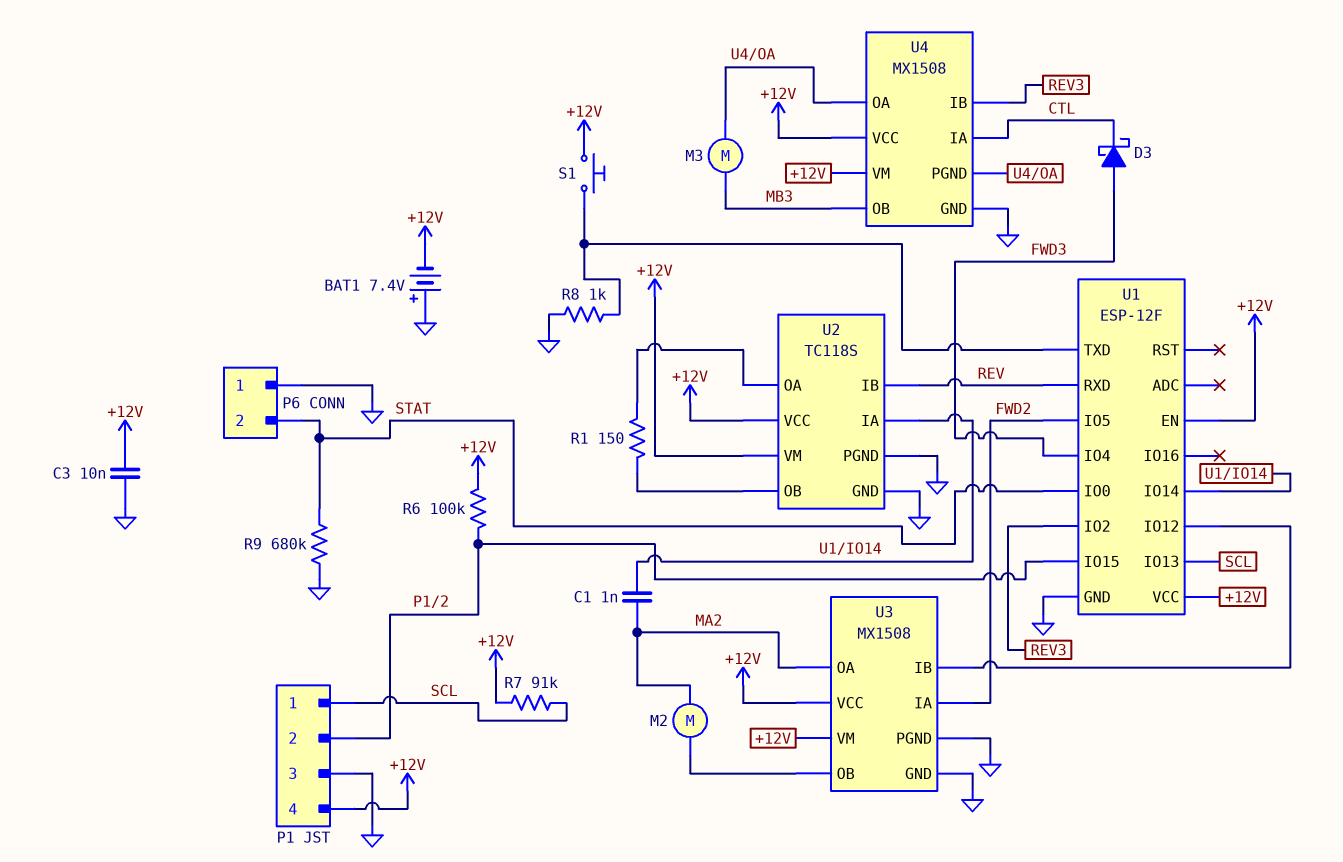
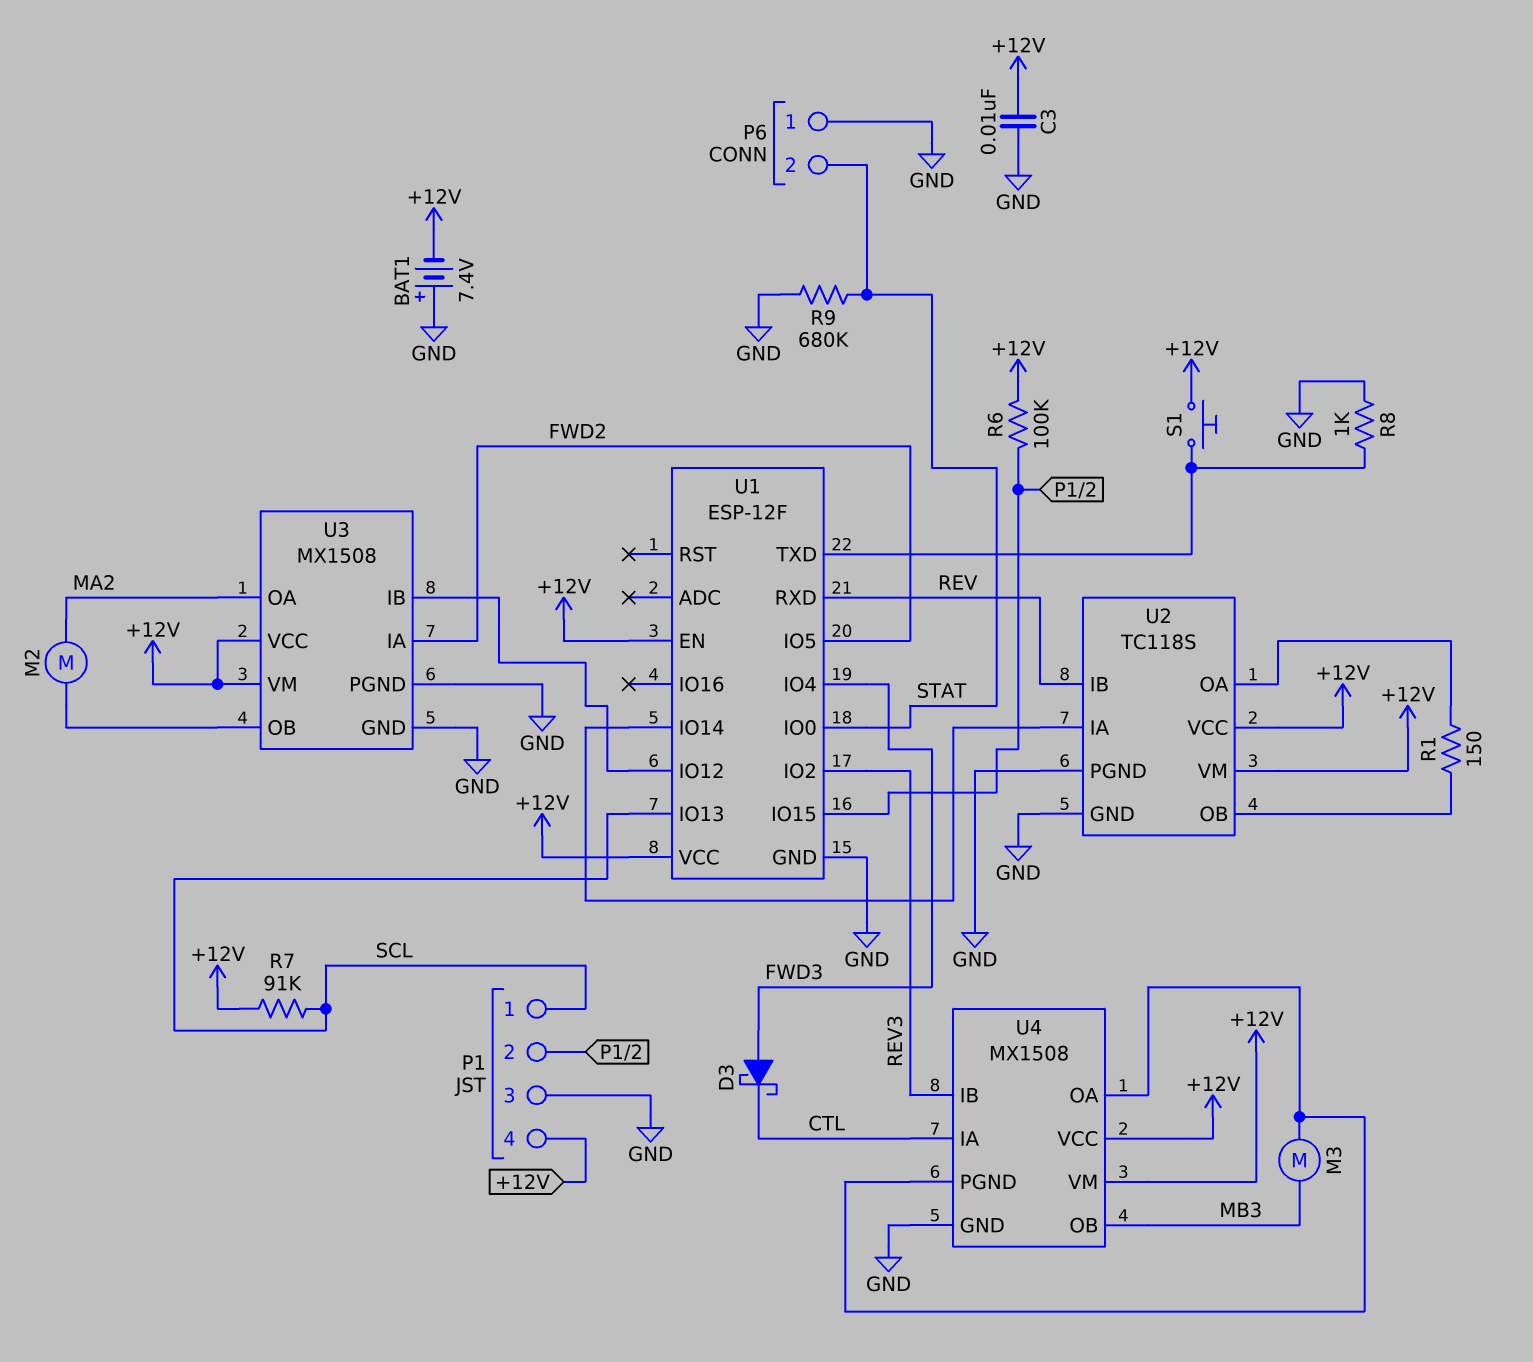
C1: 1nF (MA2, U1/IO14) -> none

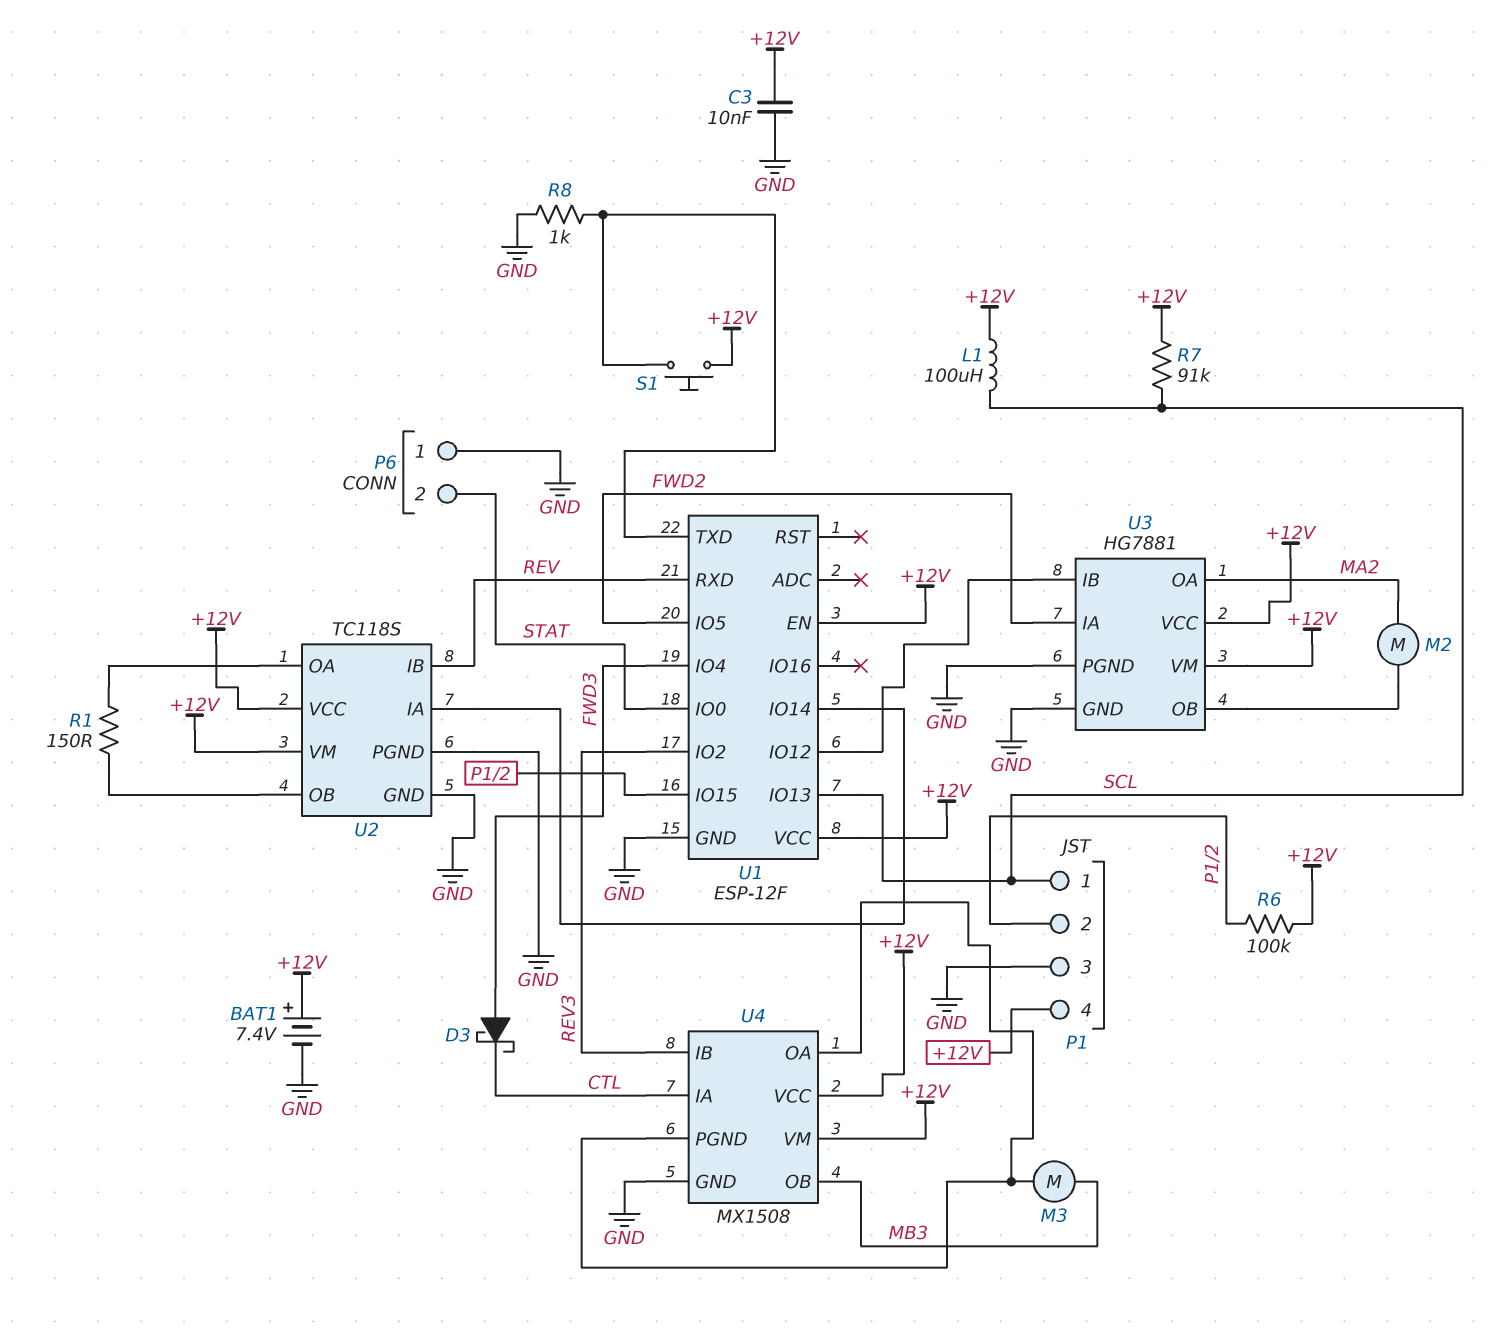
BAT1: 7.4V (plus GND, minus +12V) -> 7.4V (plus +12V, minus GND)
L1: none -> 100uH (+12V, SCL)
R9: 680k (GND, STAT) -> none
U3: MX1508 -> HG7881

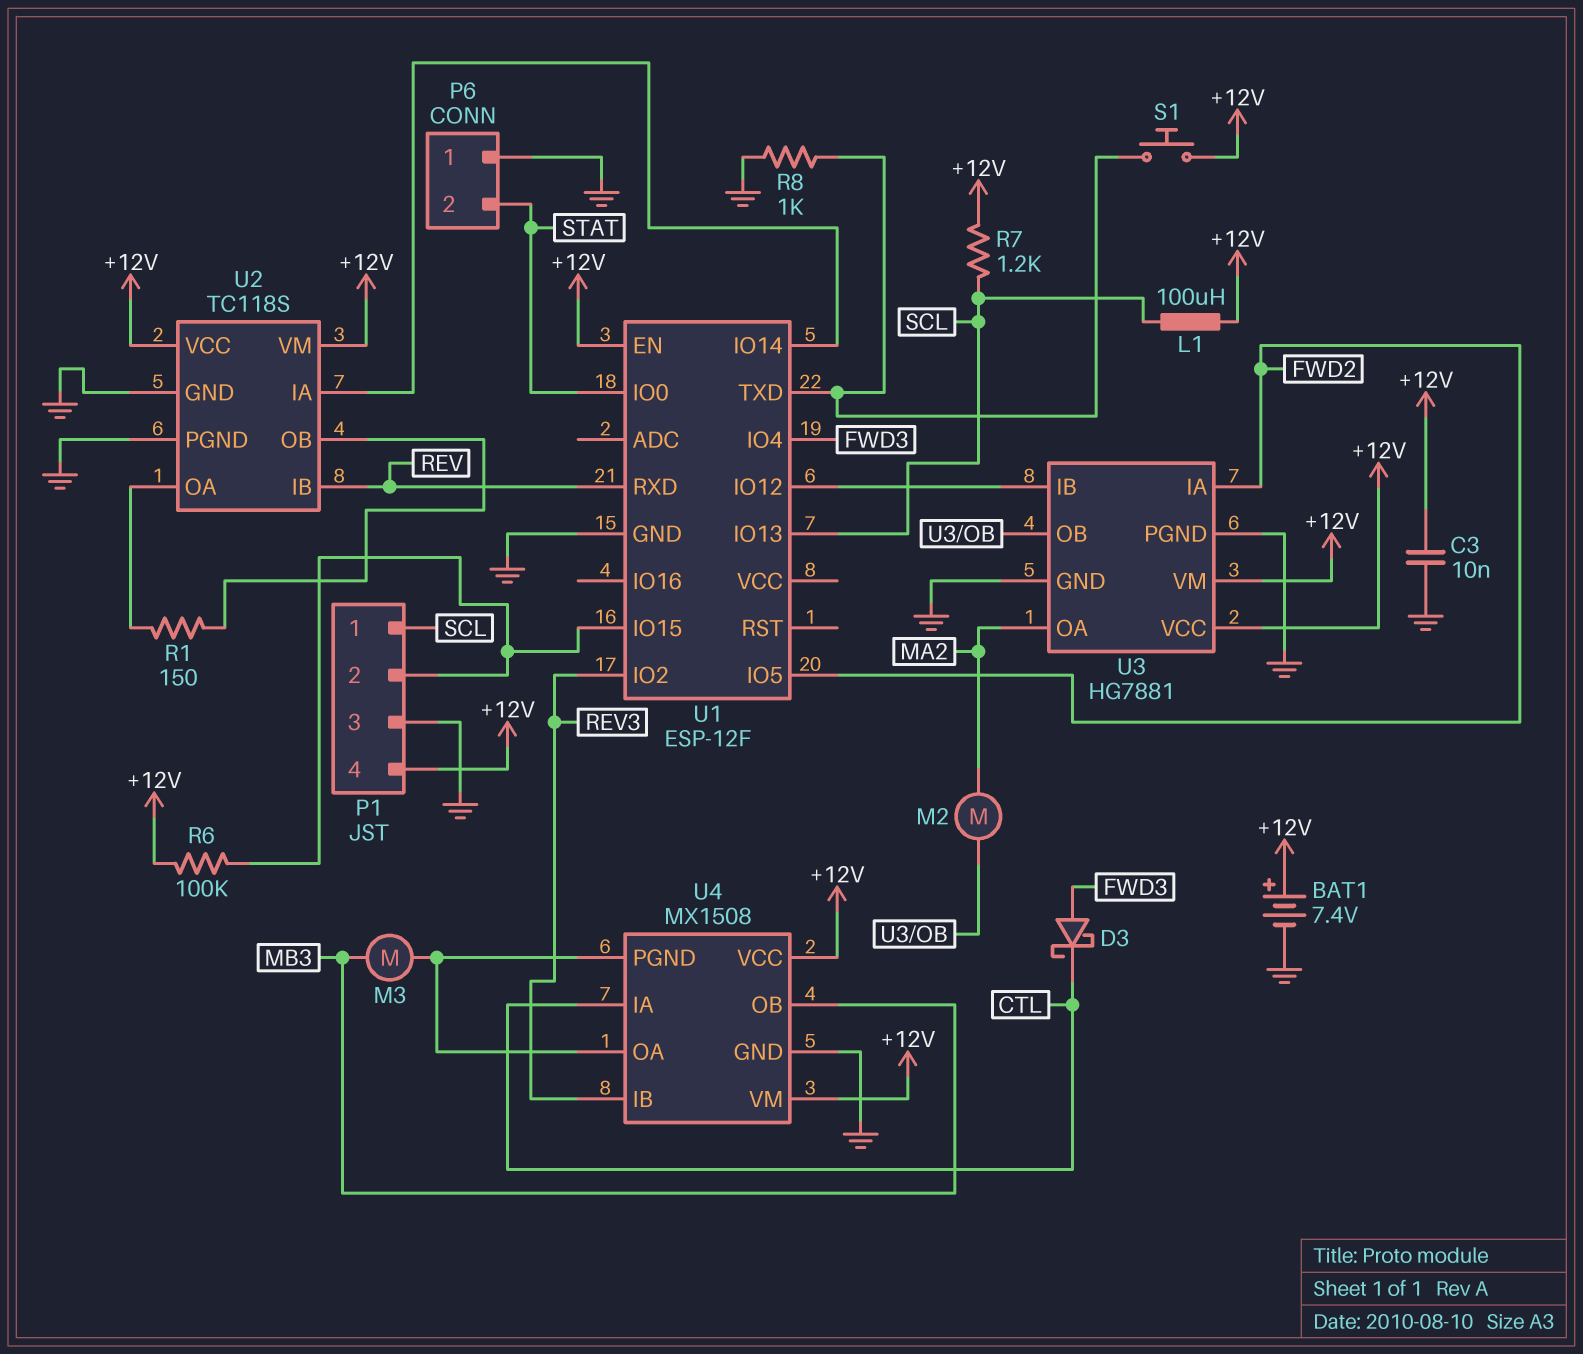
R7: 91k (+12V, SCL) -> 1.2k (+12V, SCL)
U1 pin VCC: +12V -> none

